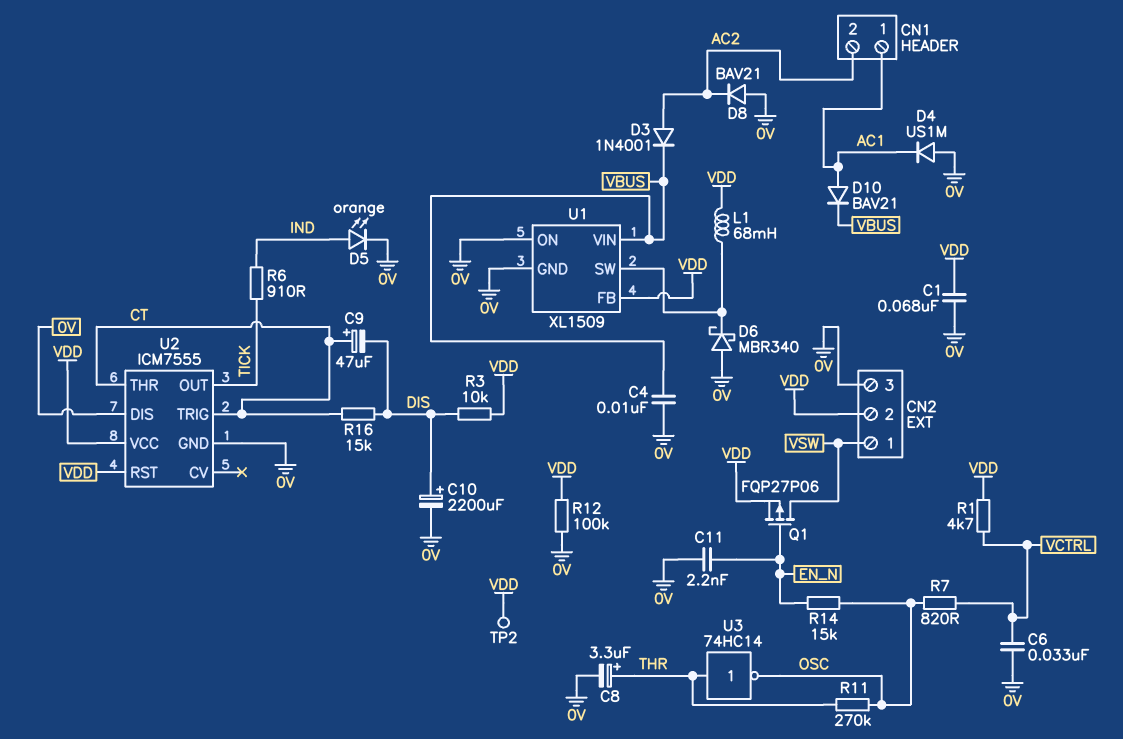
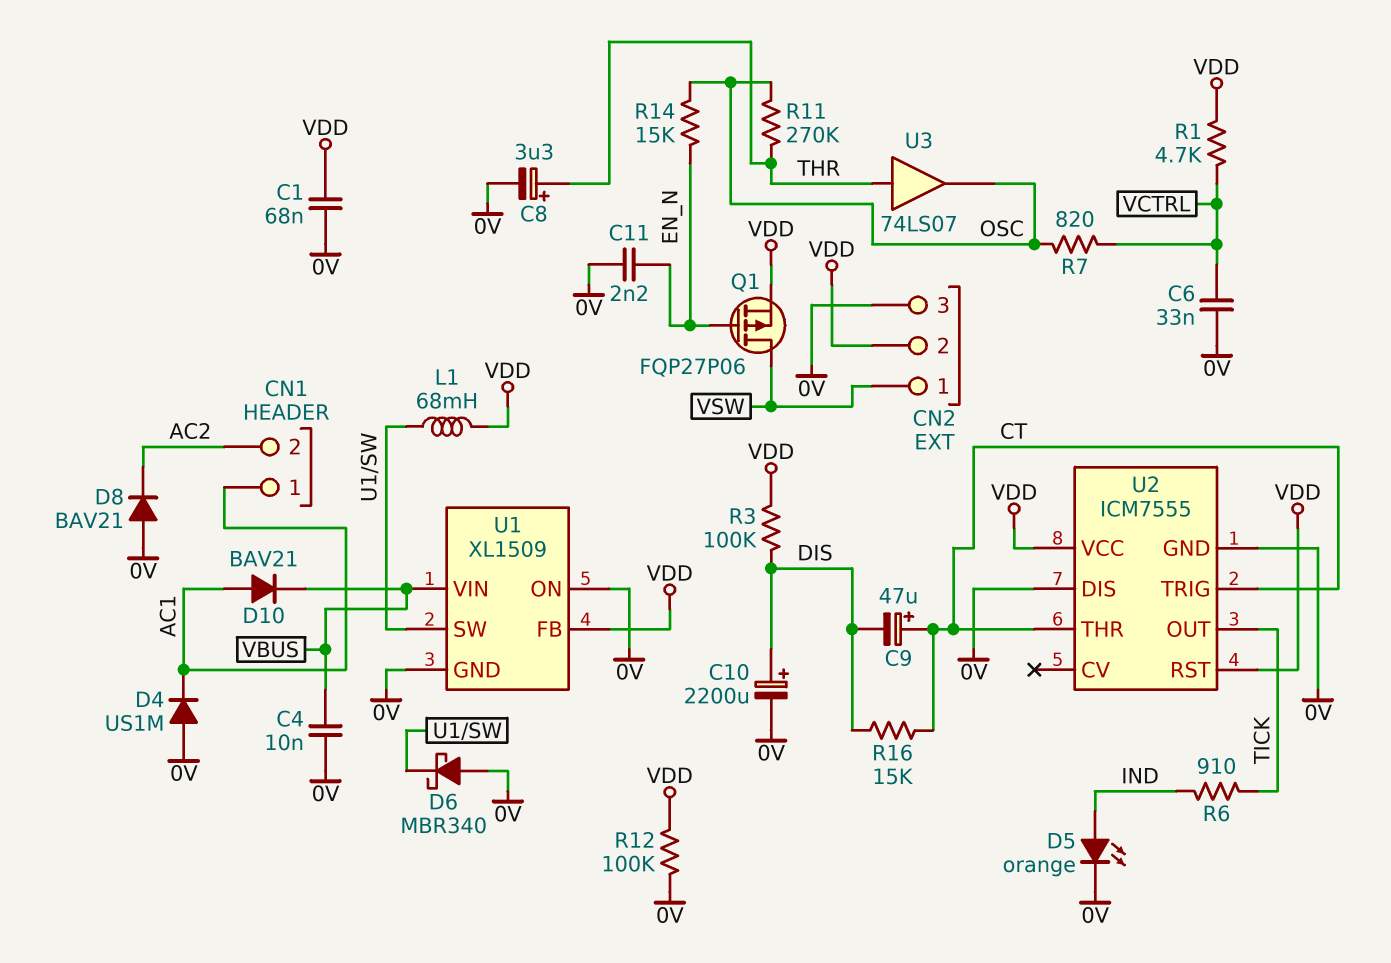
D3: diode 1N4001 (A AC2, K VBUS) -> none
R3: 10k (DIS, VDD) -> 100k (DIS, VDD)
TP2: test point (VDD) -> none
U3: NOT 74HC14 (in THR, out OSC) -> buffer 74LS07 (in THR, out OSC)

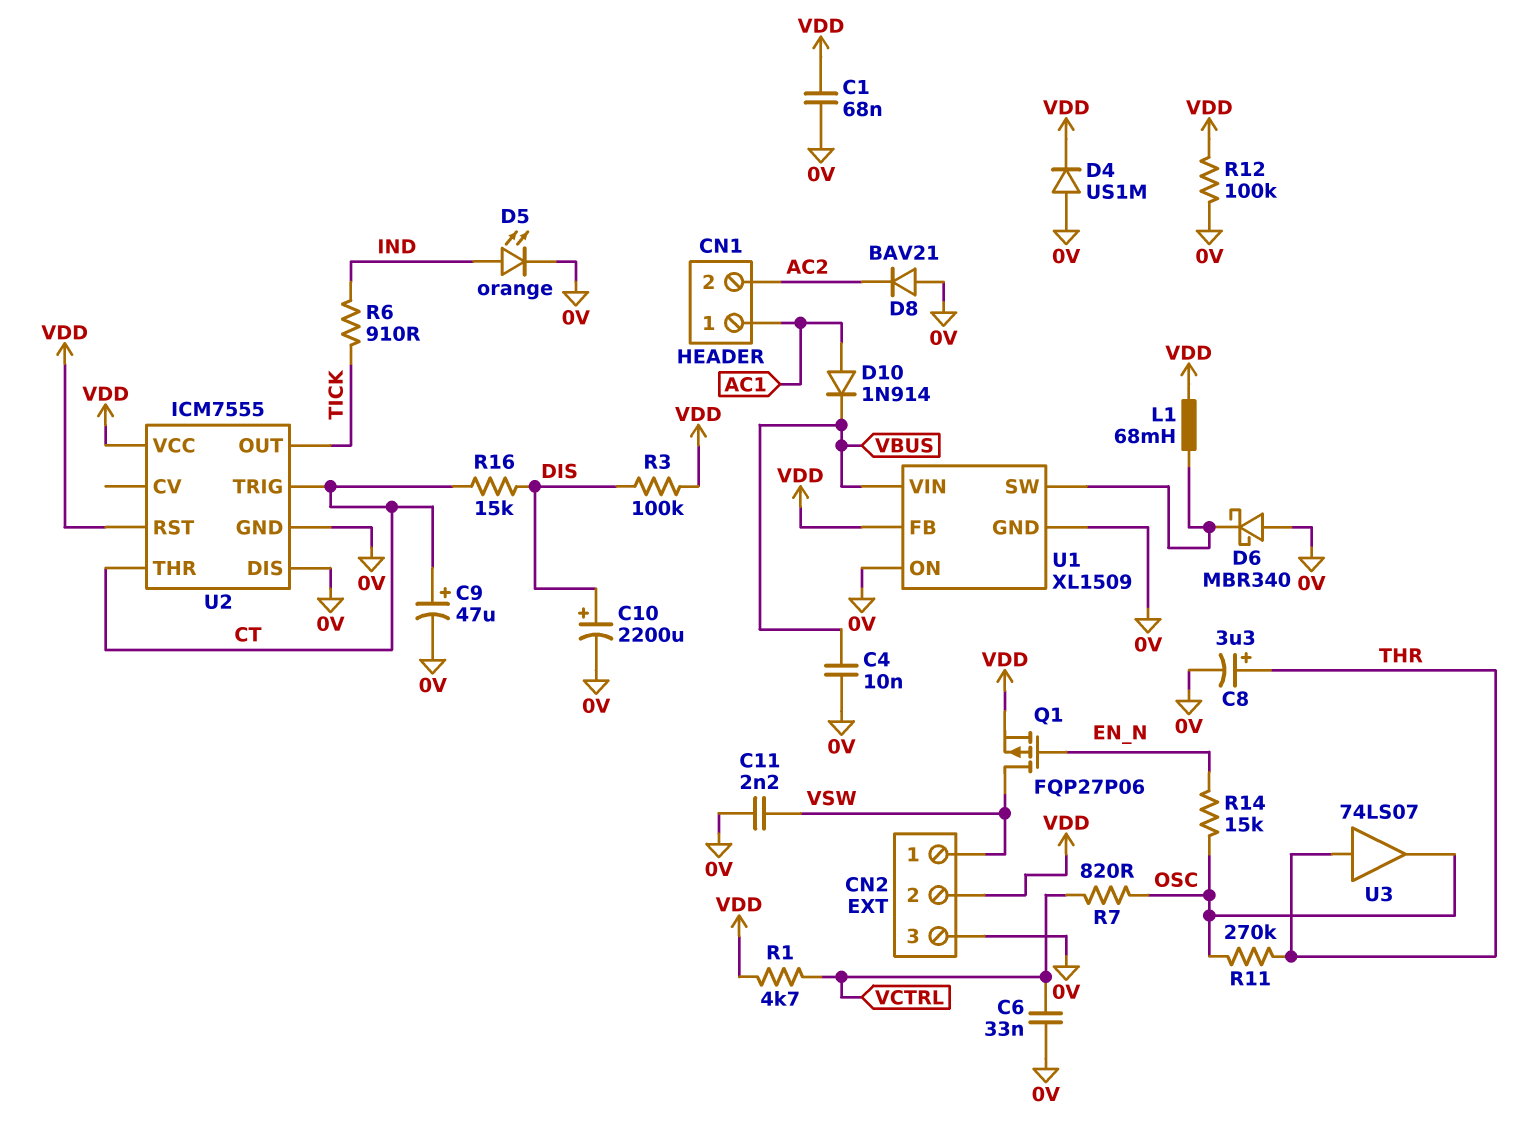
C9: 47uF (plus CT, minus DIS) -> 47uF (plus CT, minus 0V)
C11: 2.2nF (0V, EN_N) -> 2.2nF (0V, VSW)
D4: diode US1M (A 0V, K AC1) -> diode US1M (A 0V, K VDD)
D10: diode BAV21 (A AC1, K VBUS) -> diode 1N914 (A AC1, K VBUS)

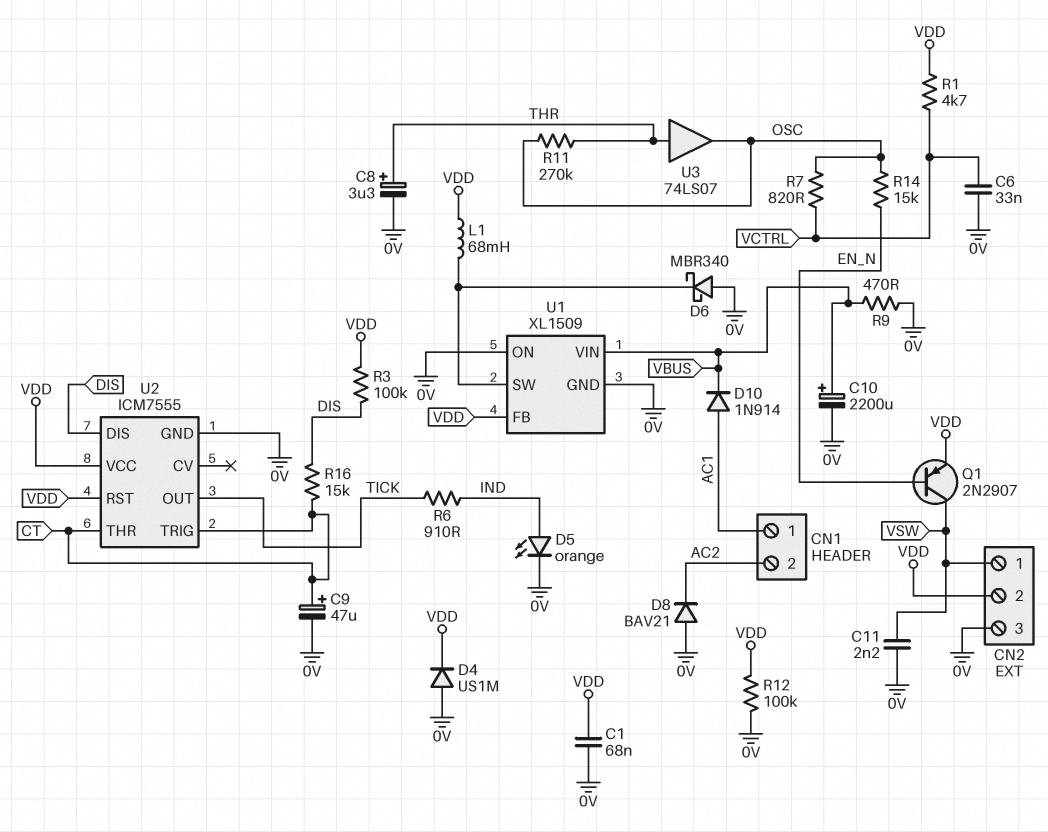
C4: 10nF (0V, VBUS) -> none
C10: 2200uF (plus DIS, minus 0V) -> 2200uF (plus VBUS, minus 0V)
Q1: PMOS FQP27P06 (G EN_N, D VSW, S VDD) -> PNP 2N2907 (B EN_N, C VSW, E VDD)
R9: none -> 470 (0V, VBUS)
U2 pin DIS: 0V -> DIS

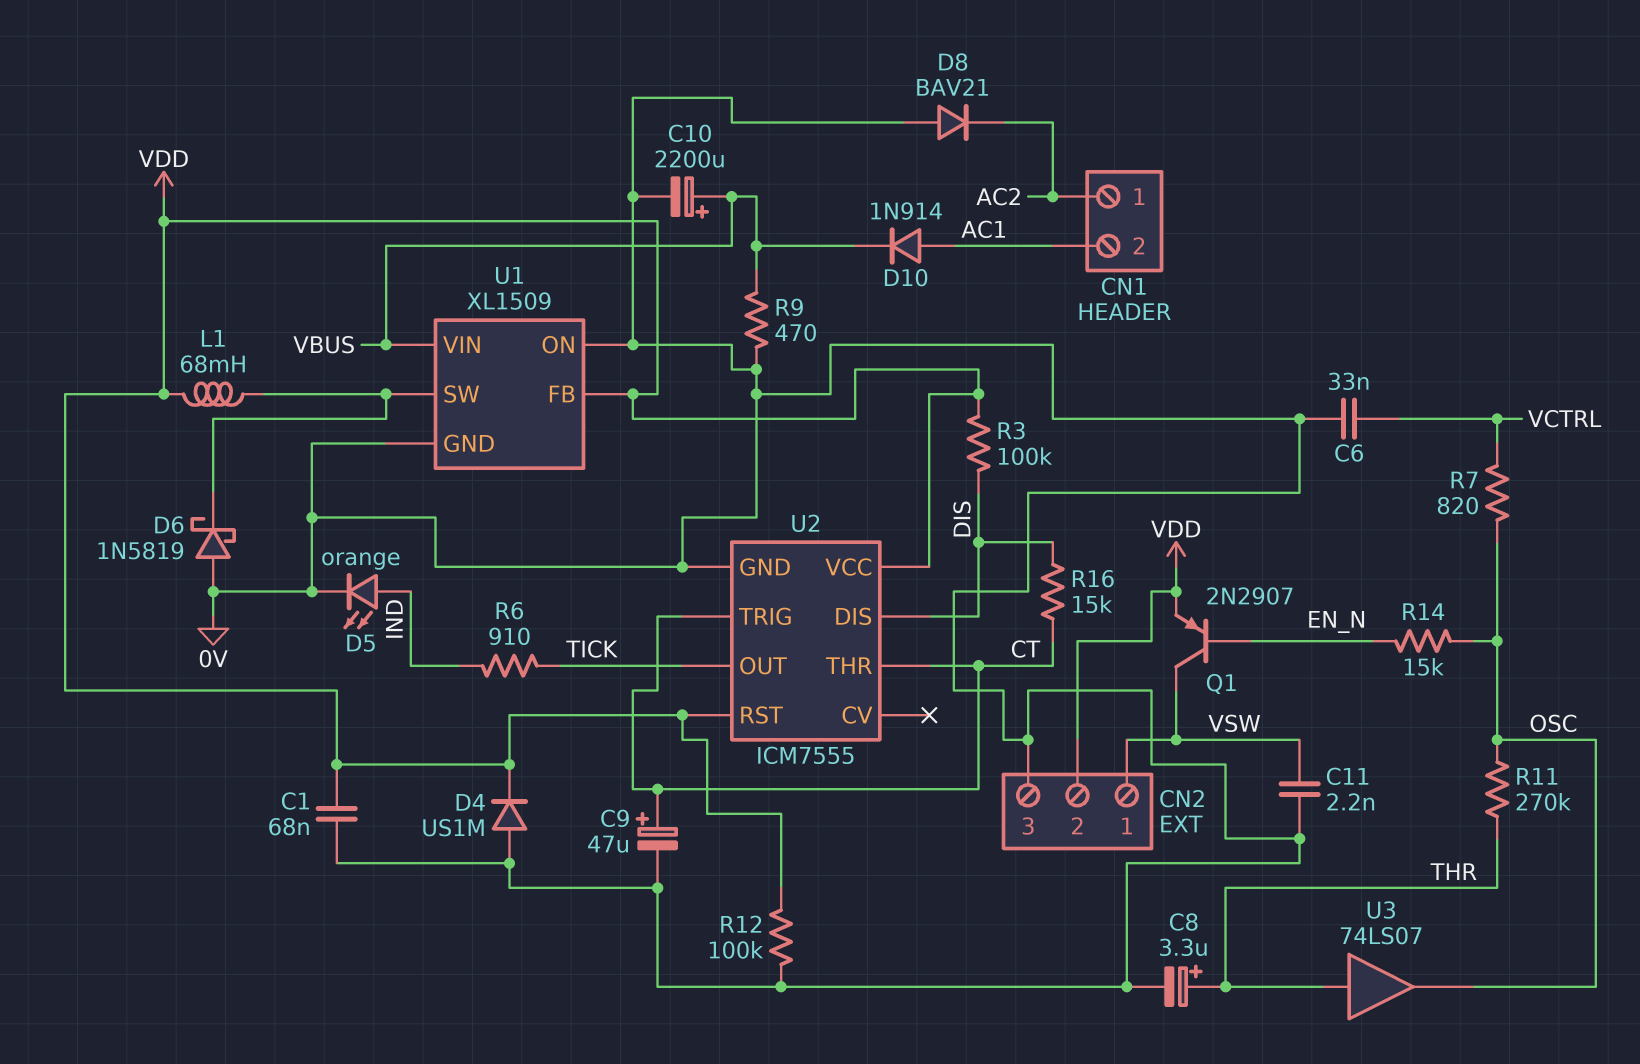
CN1 pin 1: AC1 -> AC2
CN1 pin 2: AC2 -> AC1
D6: schottky MBR340 (A 0V, K U1/SW) -> schottky 1N5819 (A 0V, K U1/SW)
R1: 4.7k (VCTRL, VDD) -> none

